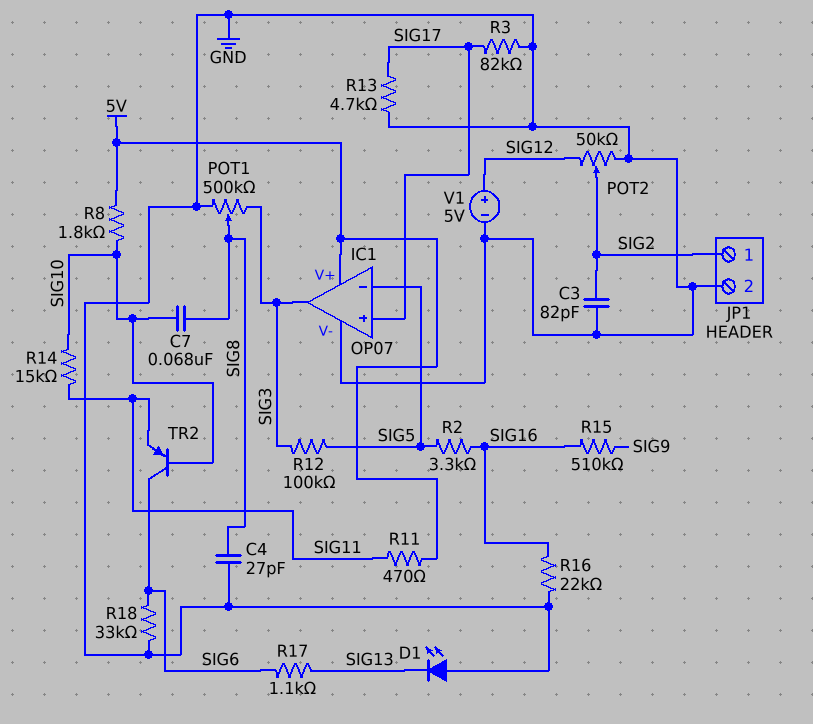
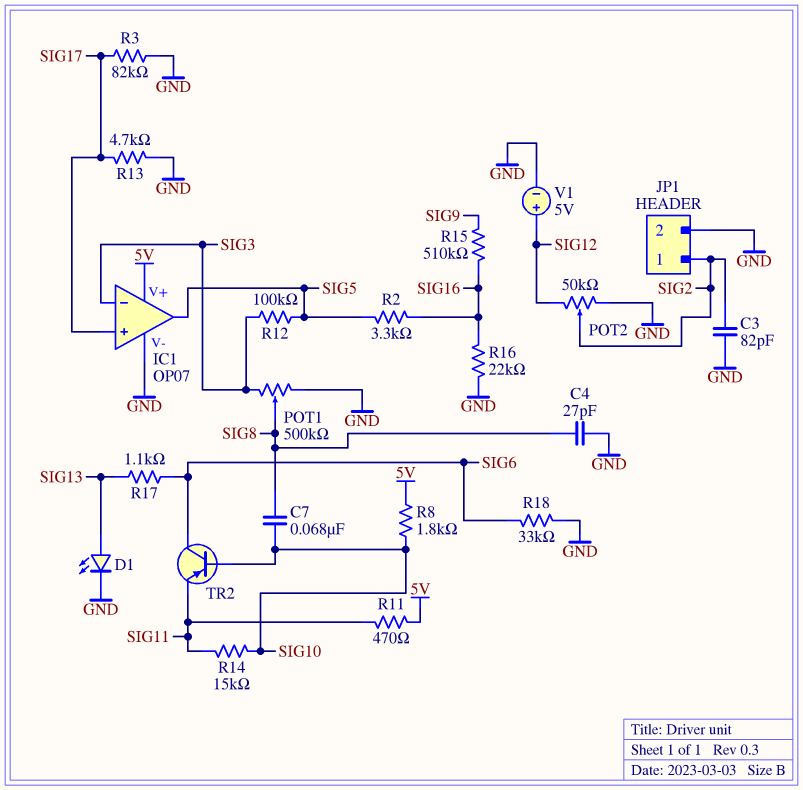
D1: LED (A GND, K SIG13) -> LED (A SIG13, K GND)
IC1 pin in-: SIG5 -> SIG3
IC1 pin out: SIG3 -> SIG5

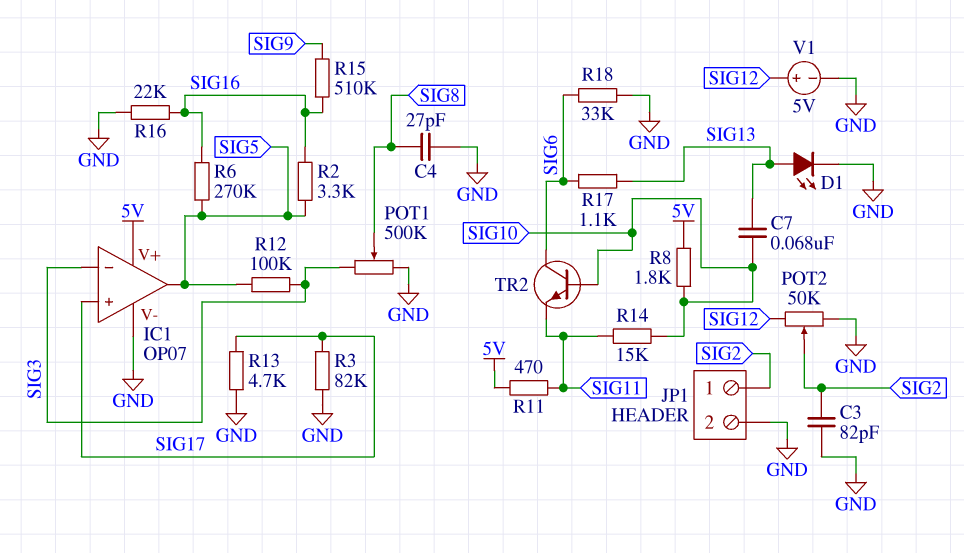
C7: 68nF (SIG8, SIG10) -> 68nF (SIG10, SIG13)
R6: none -> 270k (SIG5, SIG16)
TR2: PNP (B SIG10, C SIG6, E SIG11) -> NPN (B SIG10, C SIG6, E SIG11)

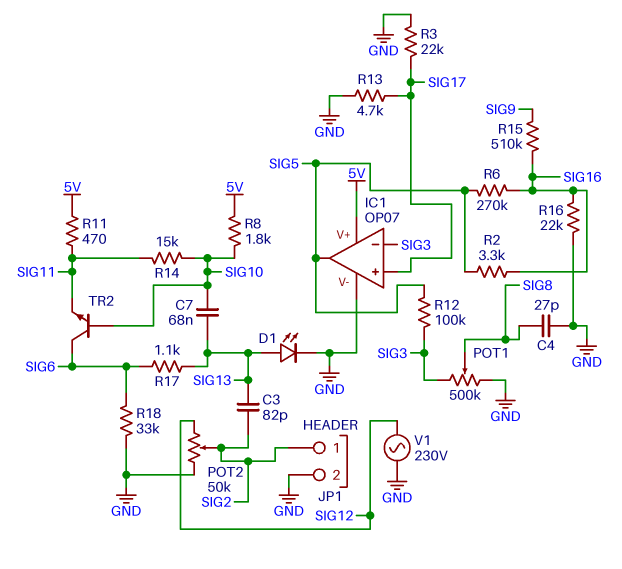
C3: 82pF (GND, SIG2) -> 82pF (SIG2, SIG13)
R3: 82k (GND, SIG17) -> 22k (GND, SIG17)
V1: 5V (plus SIG12, minus GND) -> AC 230V (GND, SIG12)

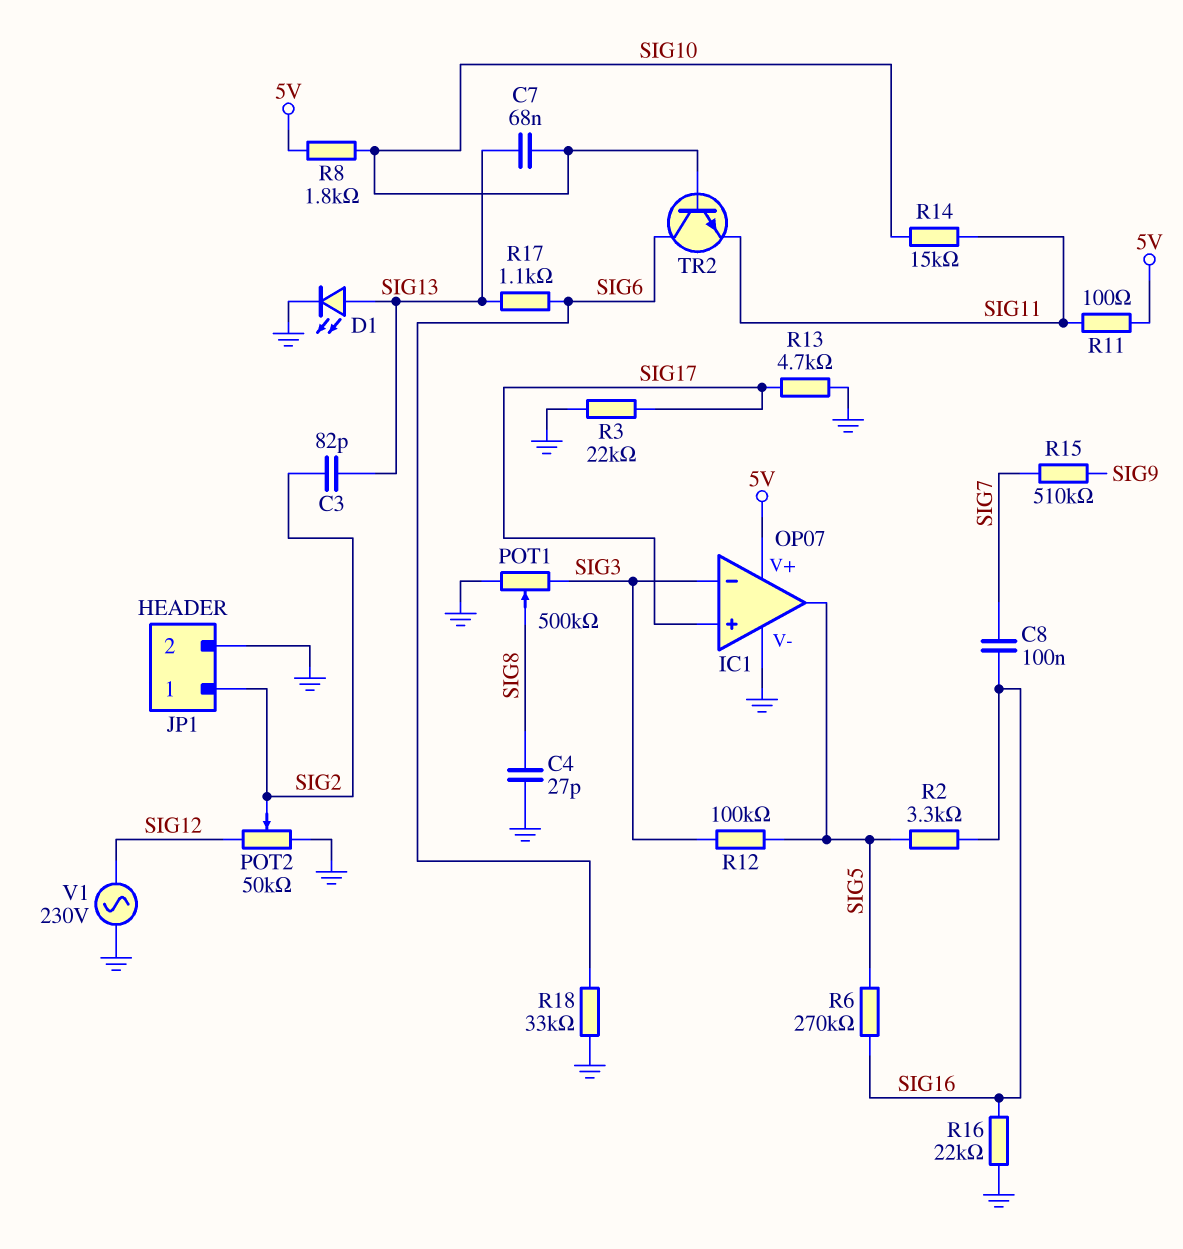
C8: none -> 100nF (SIG7, SIG16)
R11: 470 (5V, SIG11) -> 100 (5V, SIG11)
R15: 510k (SIG9, SIG16) -> 510k (SIG7, SIG9)

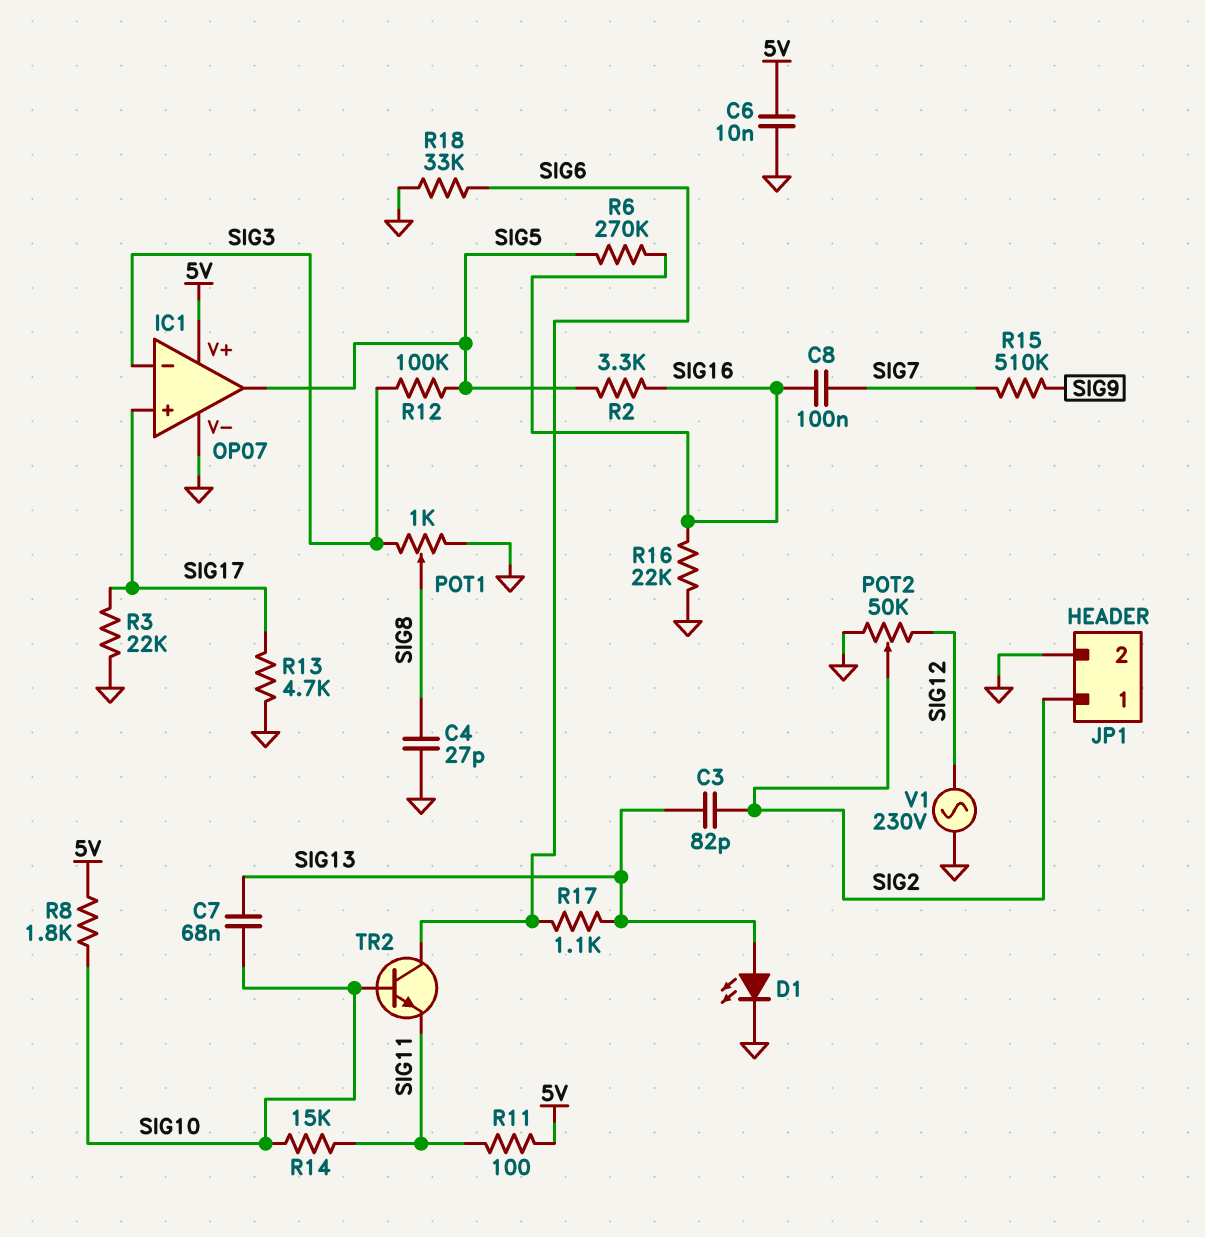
C6: none -> 10nF (5V, GND)
POT1: 500k (GND, SIG3, wiper SIG8) -> 1k (GND, SIG3, wiper SIG8)

